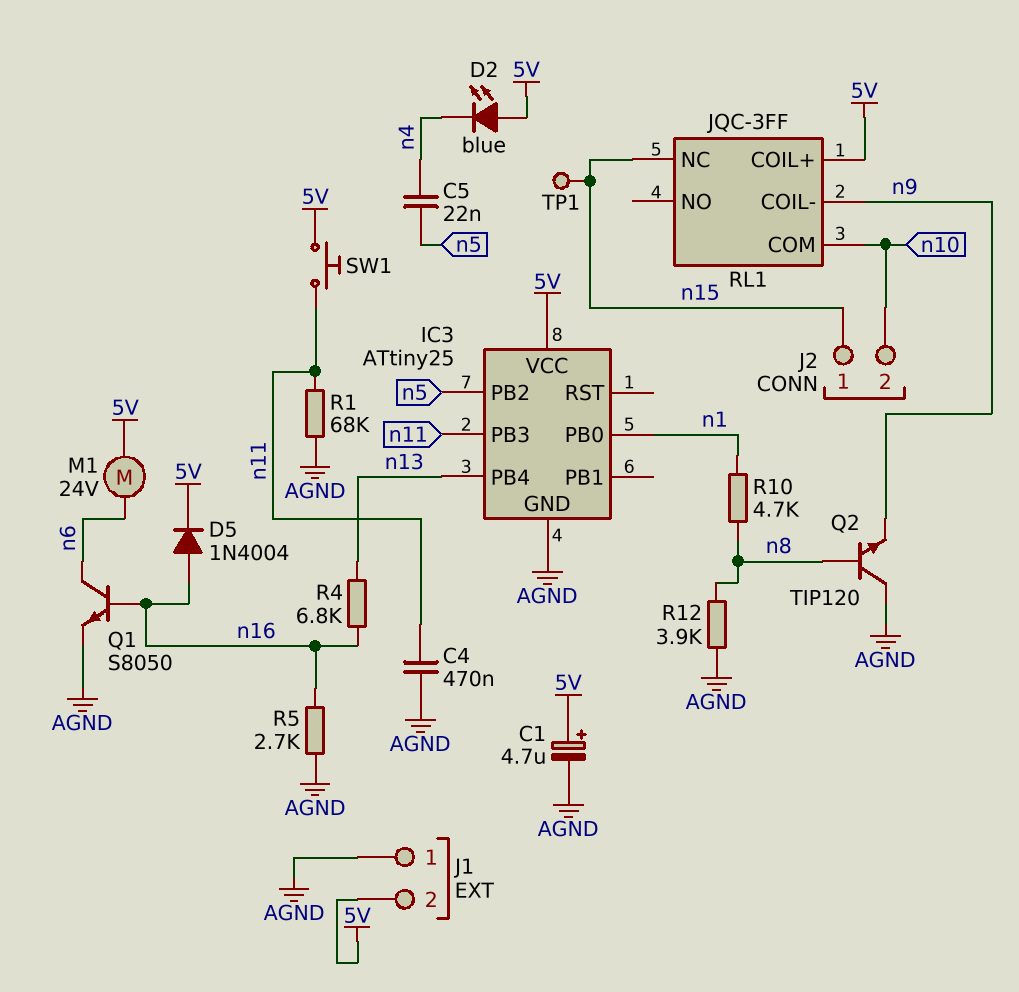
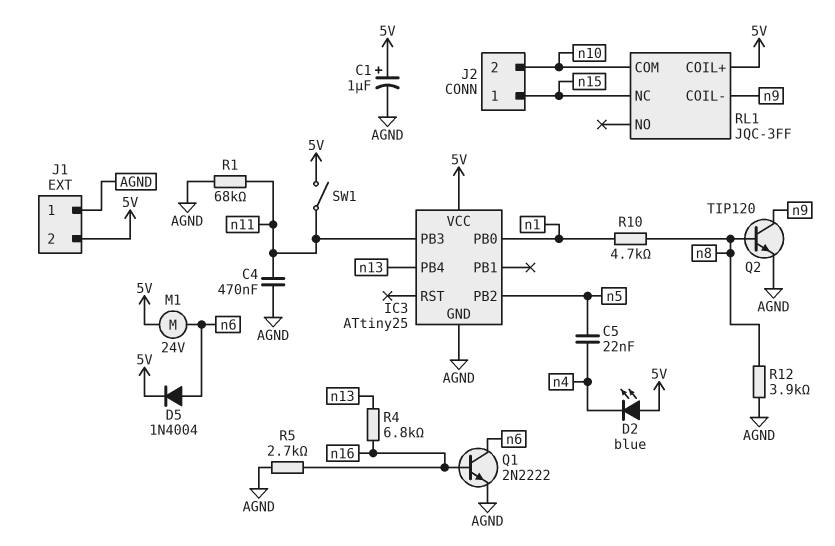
C1: 4.7uF (plus 5V, minus AGND) -> 1uF (plus 5V, minus AGND)
D5: diode 1N4004 (A n16, K 5V) -> diode 1N4004 (A n6, K 5V)
Q1: NPN S8050 (B n16, C n6, E AGND) -> NPN 2N2222 (B n16, C n6, E AGND)
Q2: NPN TIP120 (B n8, C AGND, E n9) -> NPN TIP120 (B n8, C n9, E AGND)
SW1: button (5V, n11) -> switch (5V, n11)
TP1: test point (n15) -> none

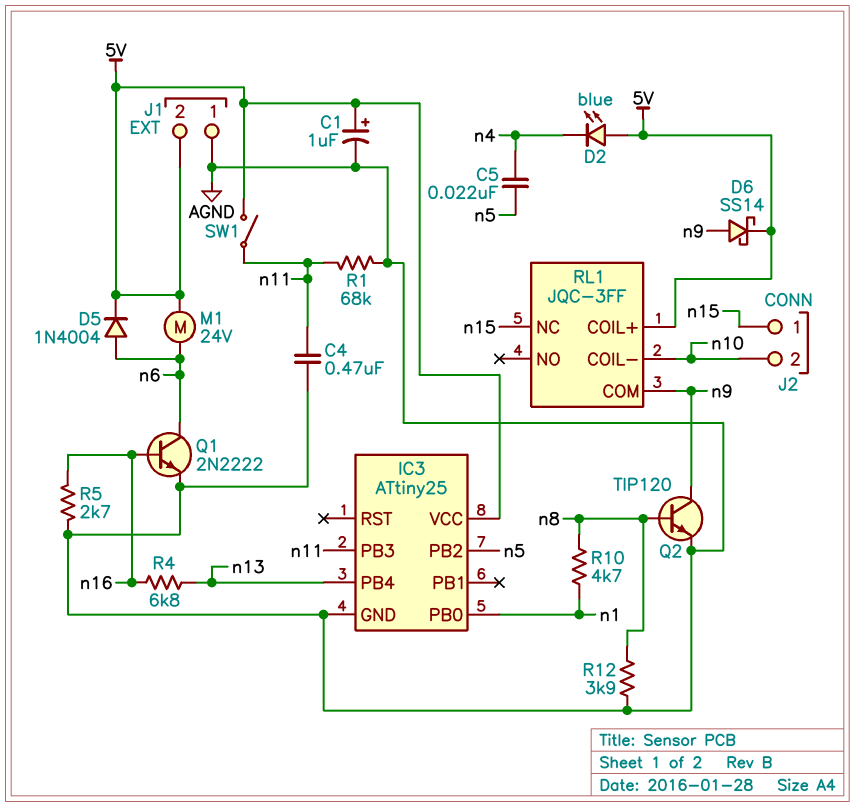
D6: none -> schottky SS14 (A n9, K 5V)
RL1 pin COIL-: n9 -> n10
RL1 pin COM: n10 -> n9

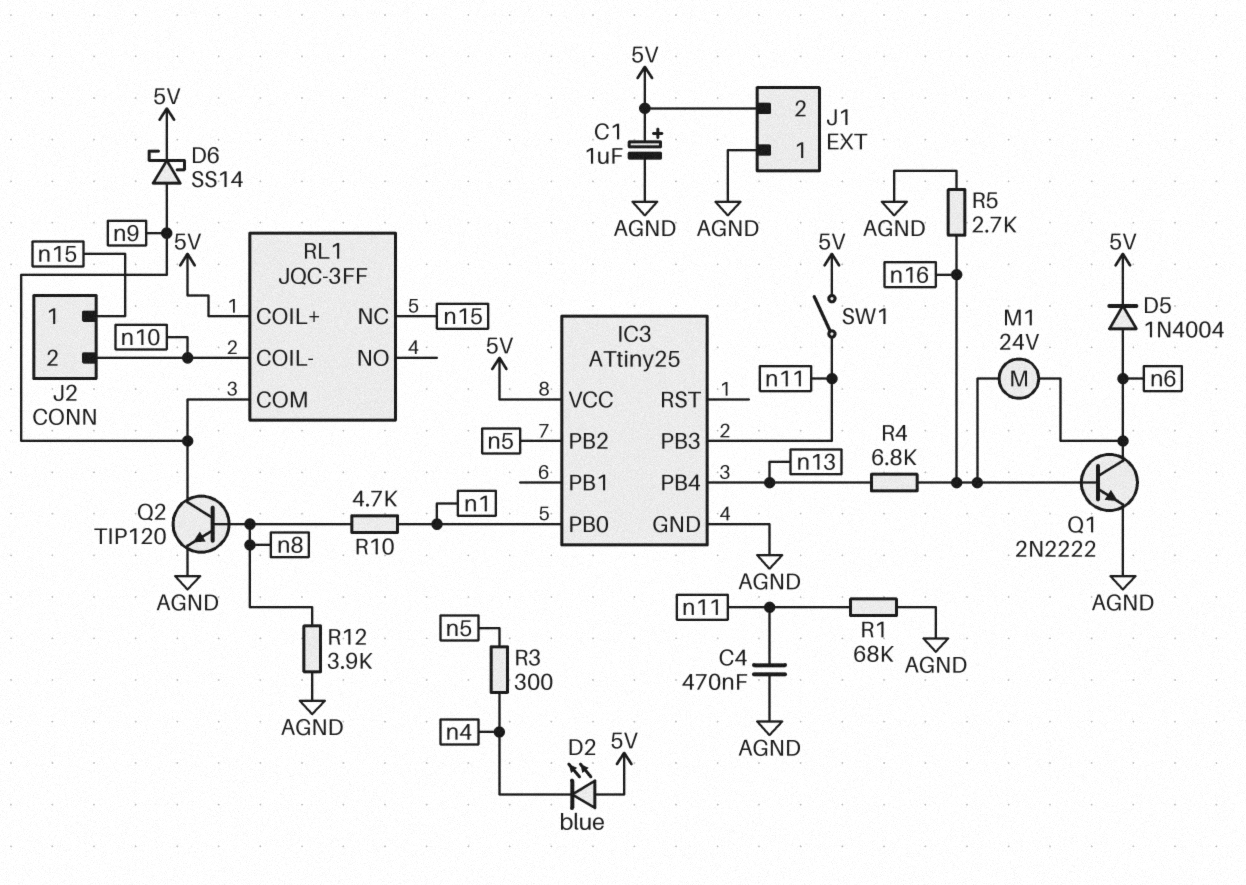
C5: 22nF (n4, n5) -> none
M1: motor 24V (5V, n6) -> motor 24V (n6, n16)
R3: none -> 300 (n4, n5)

